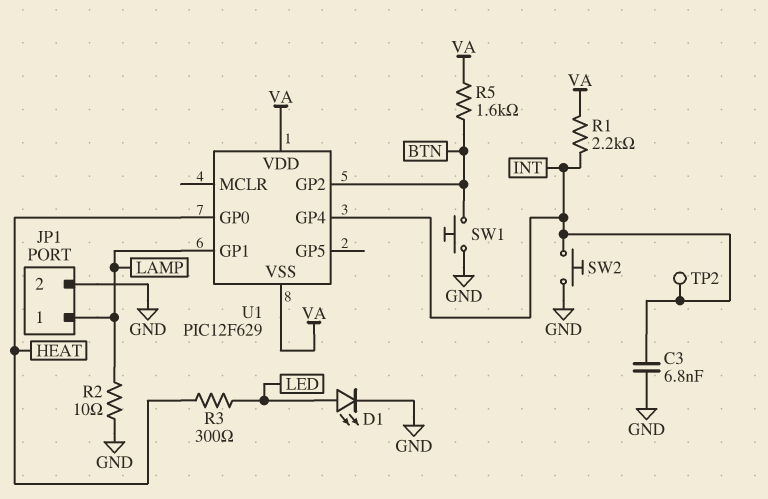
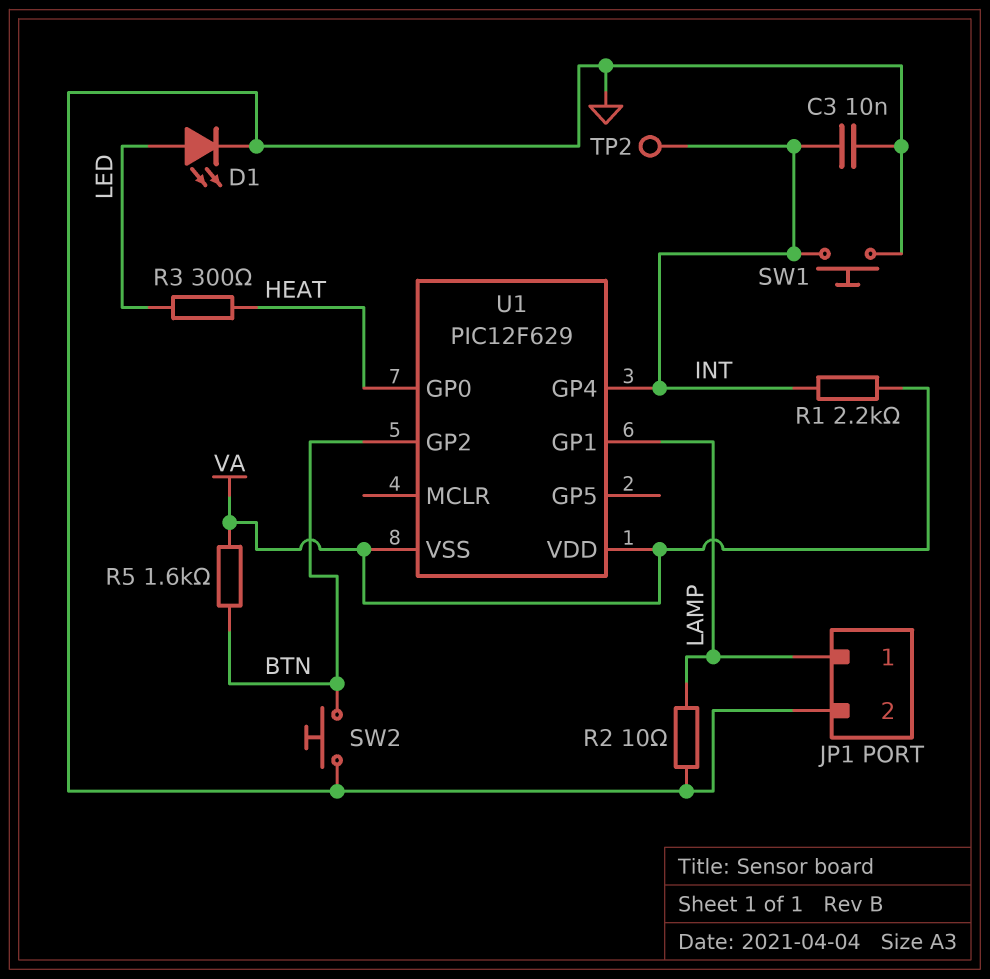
C3: 6.8nF (GND, INT) -> 10nF (GND, INT)
SW1: button (BTN, GND) -> button (GND, INT)
SW2: button (GND, INT) -> button (BTN, GND)

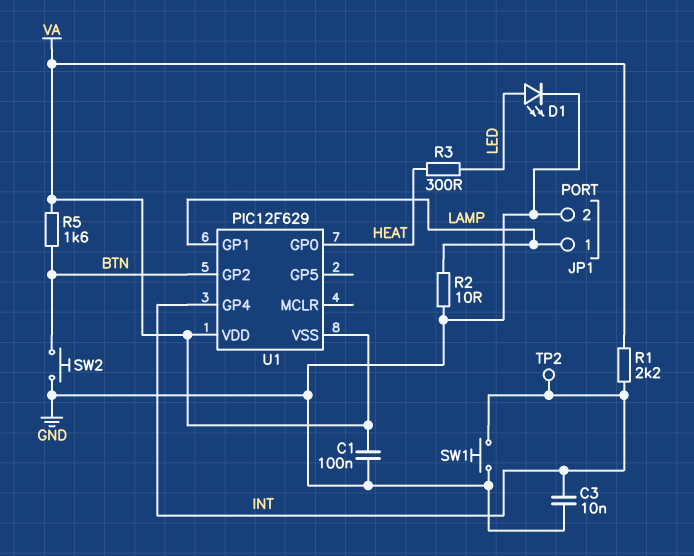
C1: none -> 100nF (GND, VA)

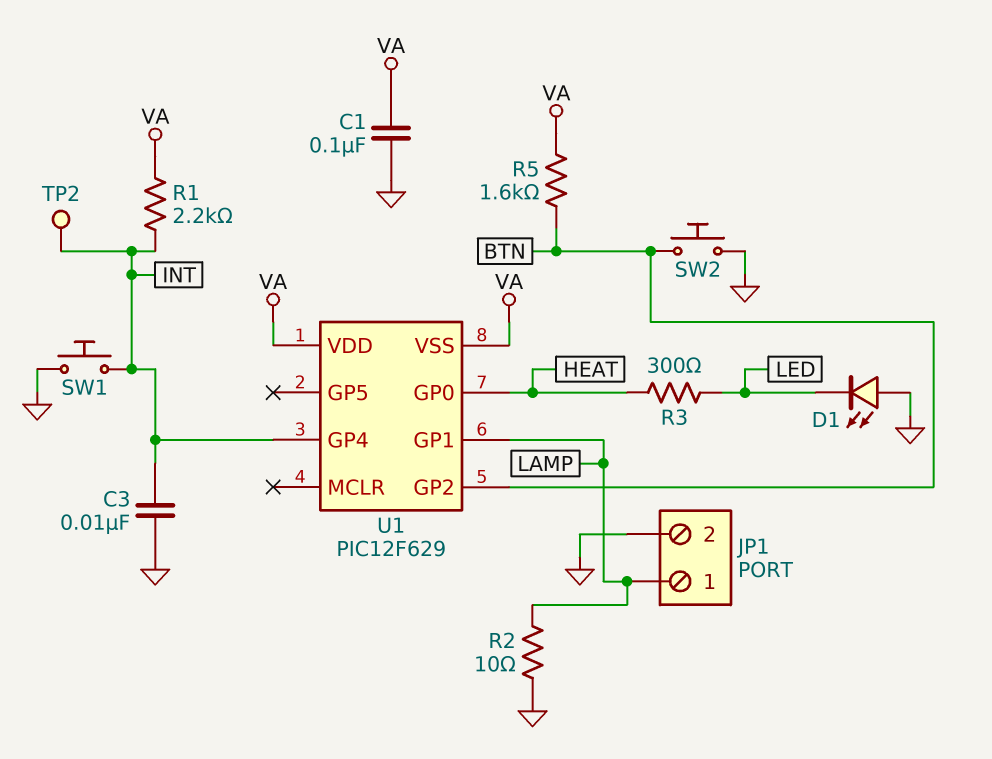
D1: LED (A LED, K GND) -> LED (A GND, K LED)

